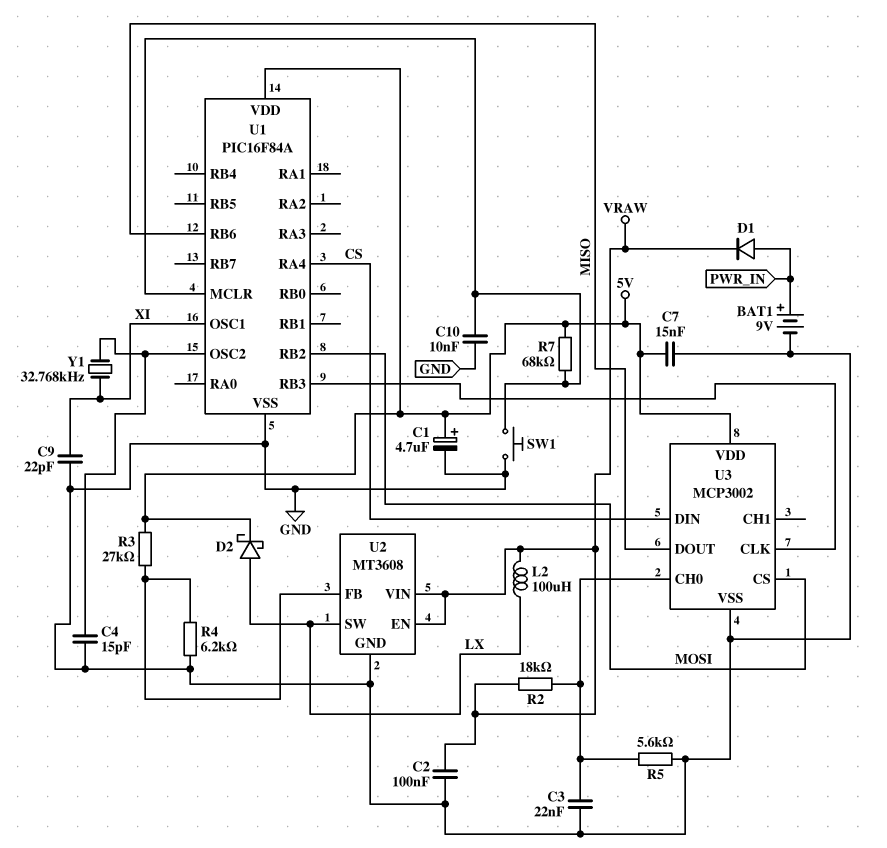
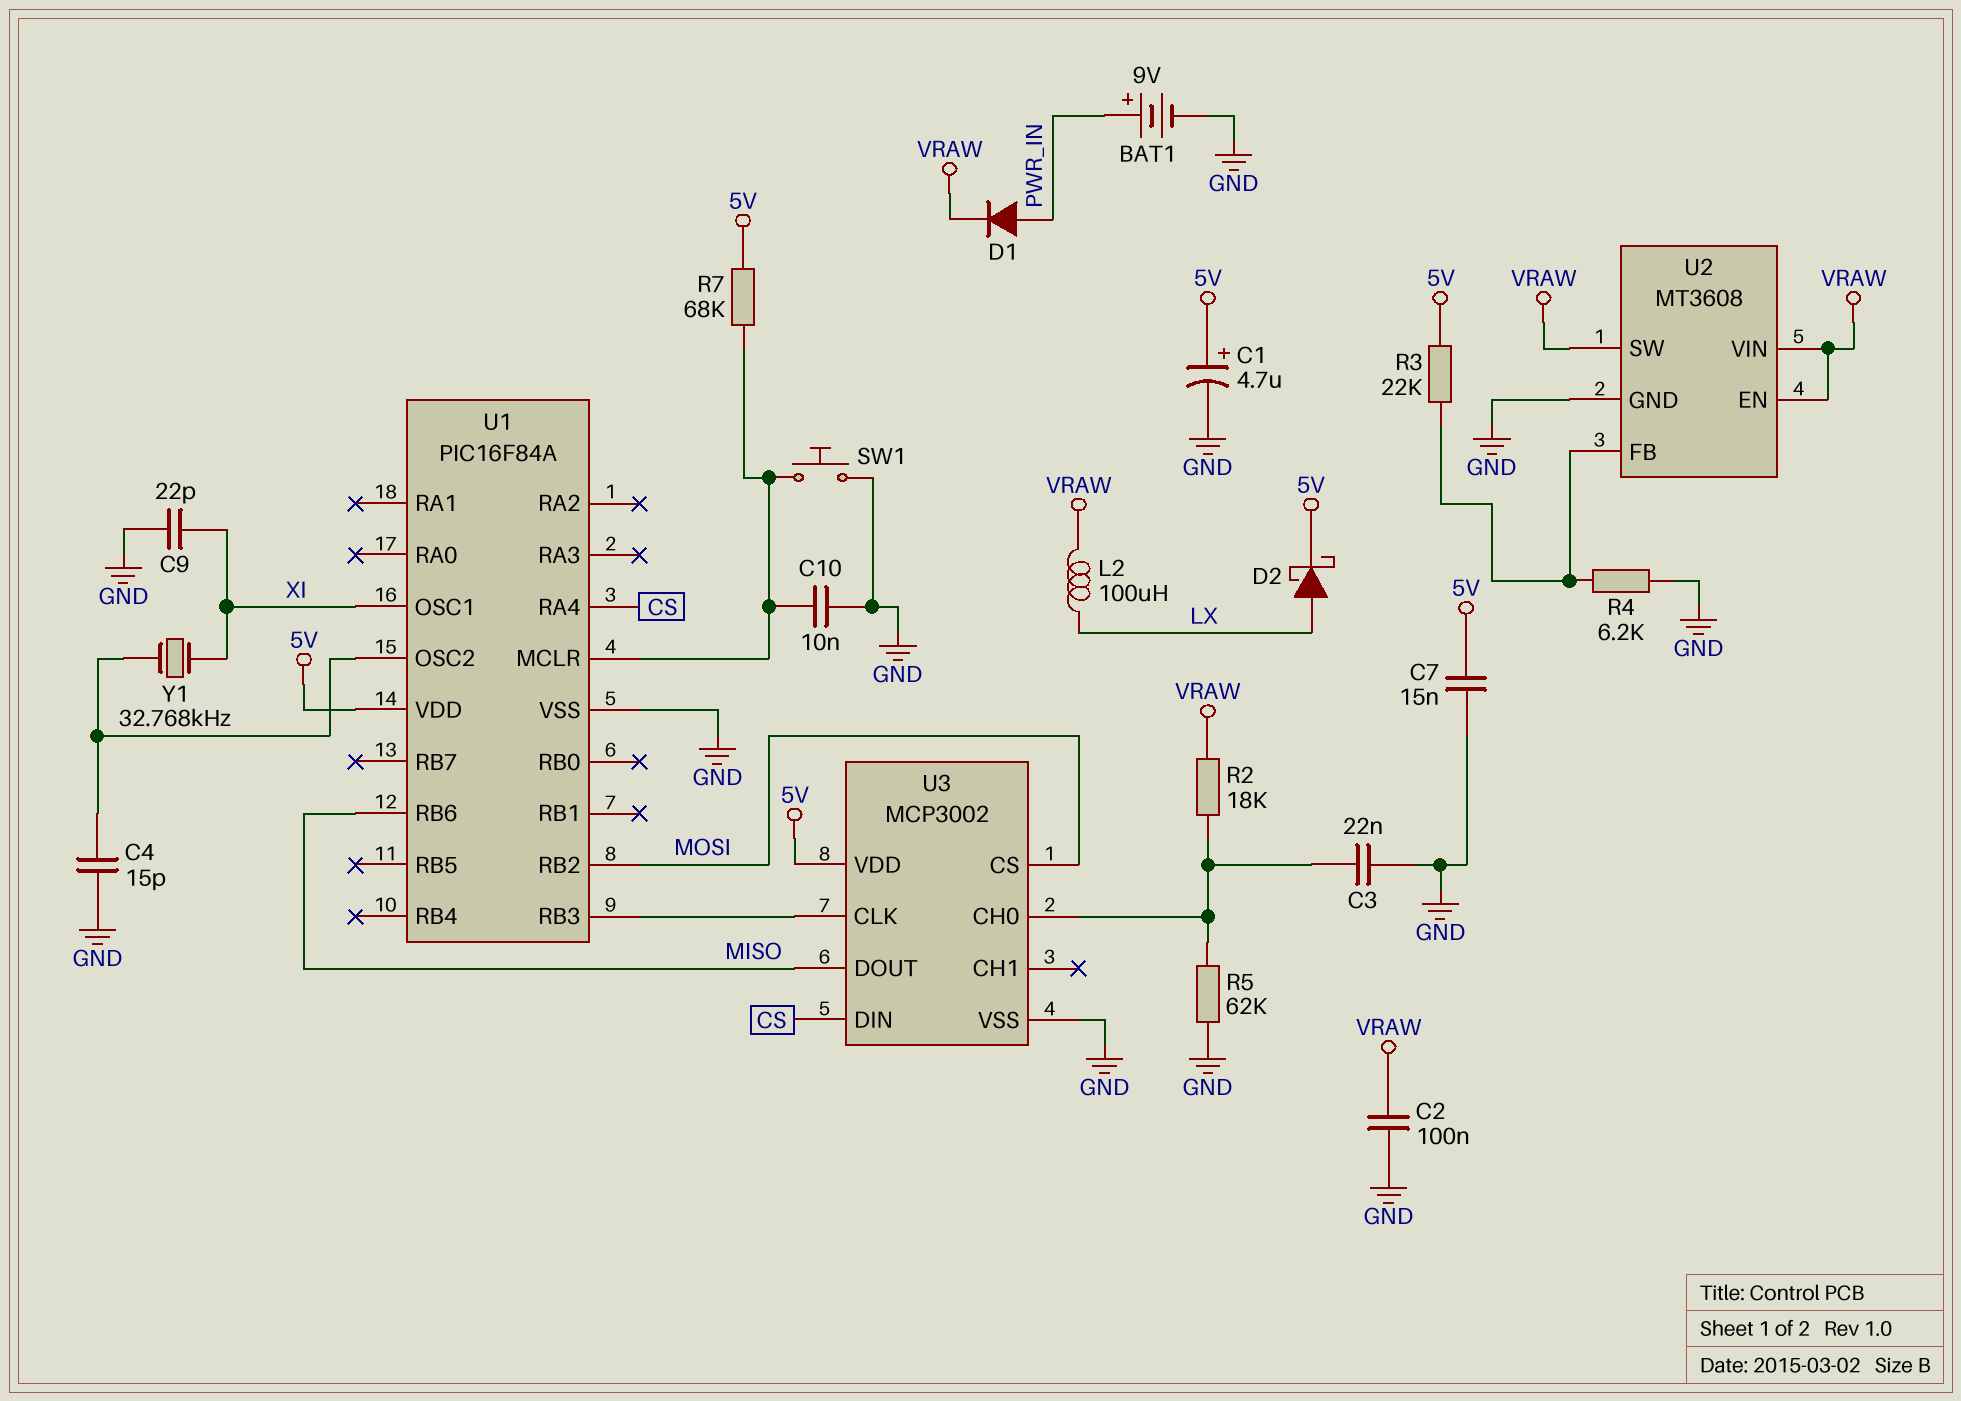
R3: 27k (5V, U2/FB) -> 22k (5V, U2/FB)
R5: 5.6k (GND, U3/CH0) -> 62k (GND, U3/CH0)
U2 pin SW: LX -> VRAW

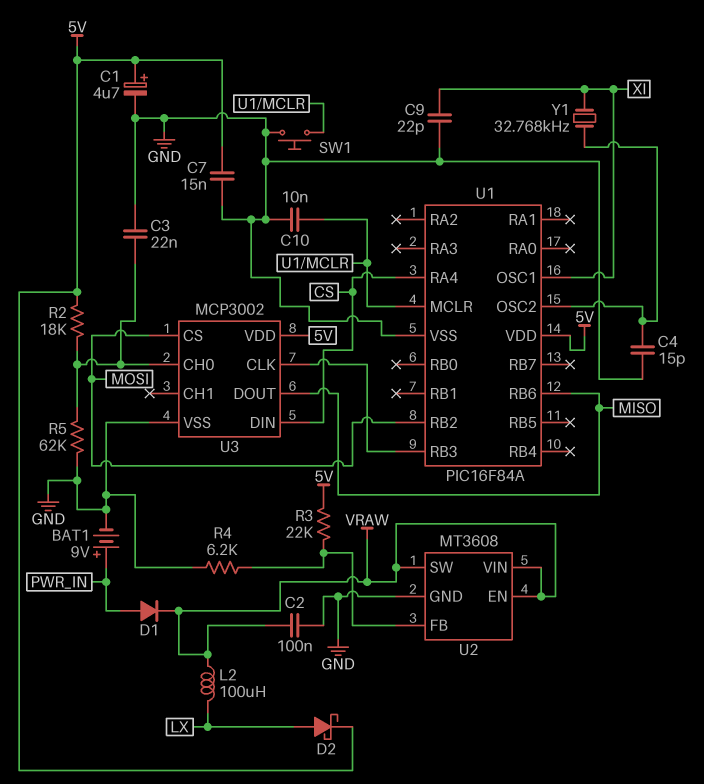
R2: 18k (U3/CH0, VRAW) -> 18k (5V, U3/CH0)
R7: 68k (5V, U1/MCLR) -> none

